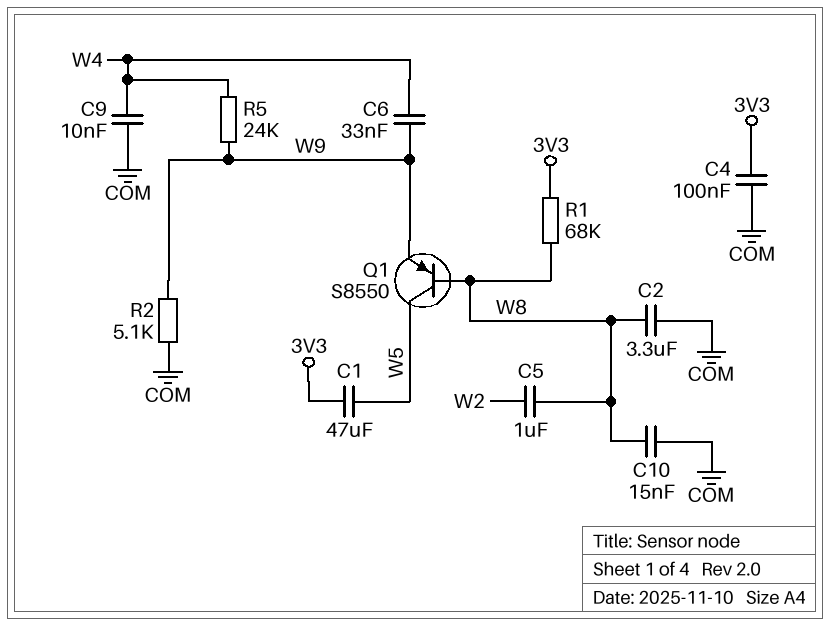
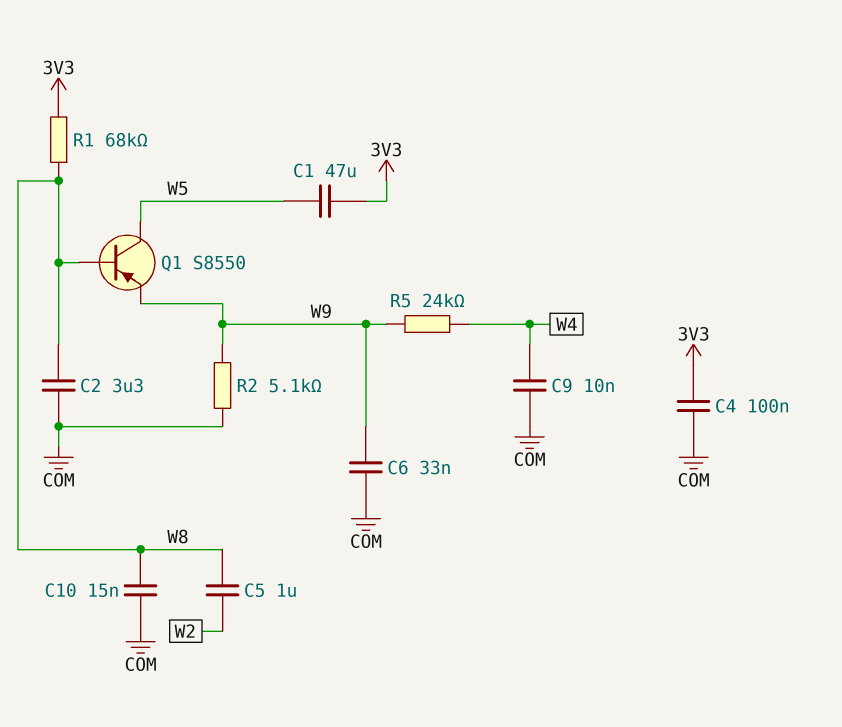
C6: 33nF (W4, W9) -> 33nF (COM, W9)

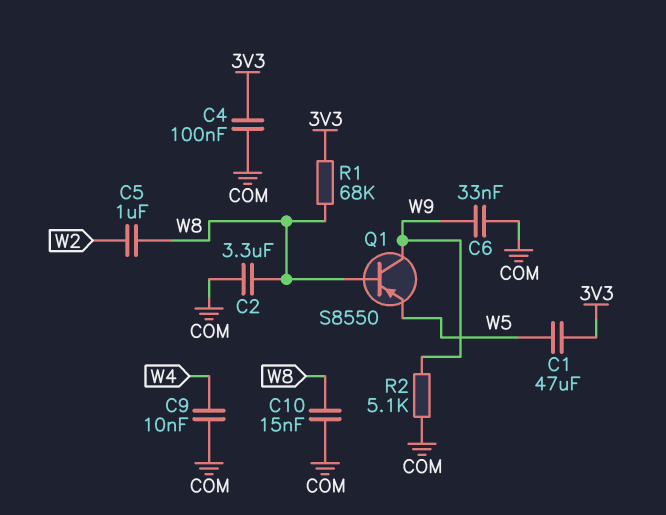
Q1: PNP S8550 (B W8, C W5, E W9) -> PNP S8550 (B W8, C W9, E W5)
R5: 24k (W4, W9) -> none

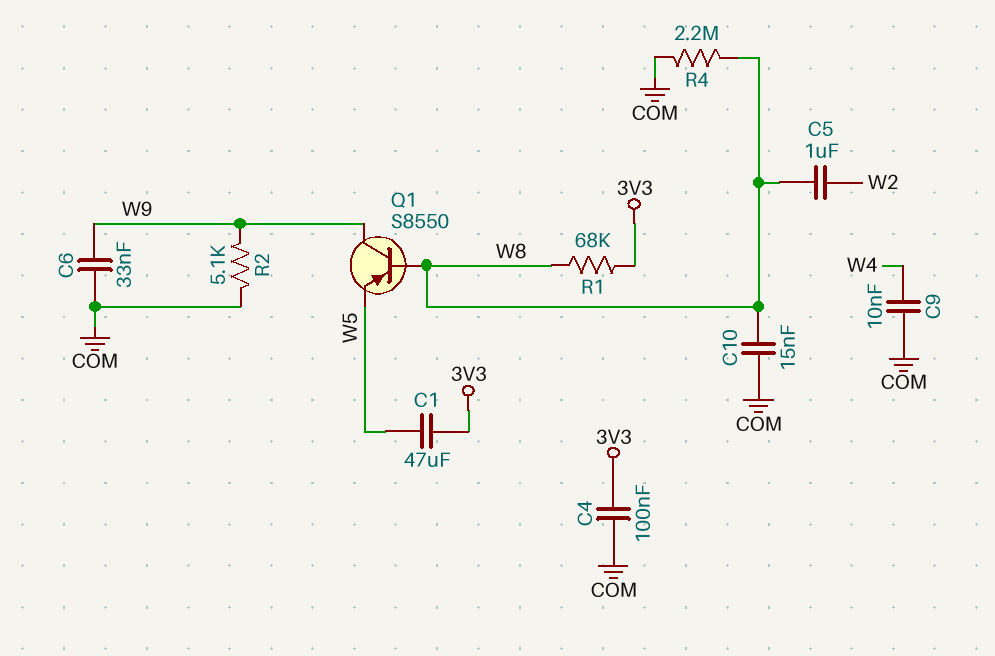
C2: 3.3uF (COM, W8) -> none
R4: none -> 2.2M (COM, W8)

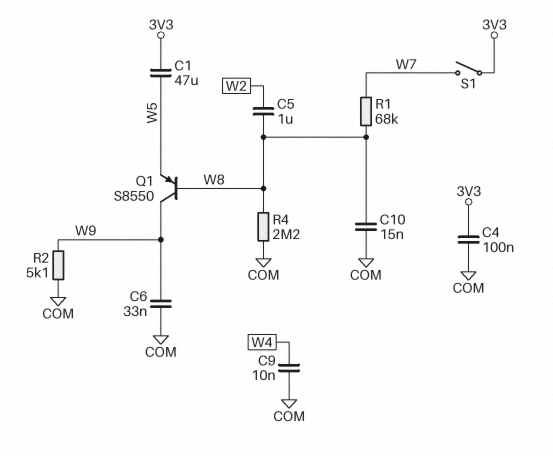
R1: 68k (3V3, W8) -> 68k (W7, W8)
S1: none -> switch (3V3, W7)

